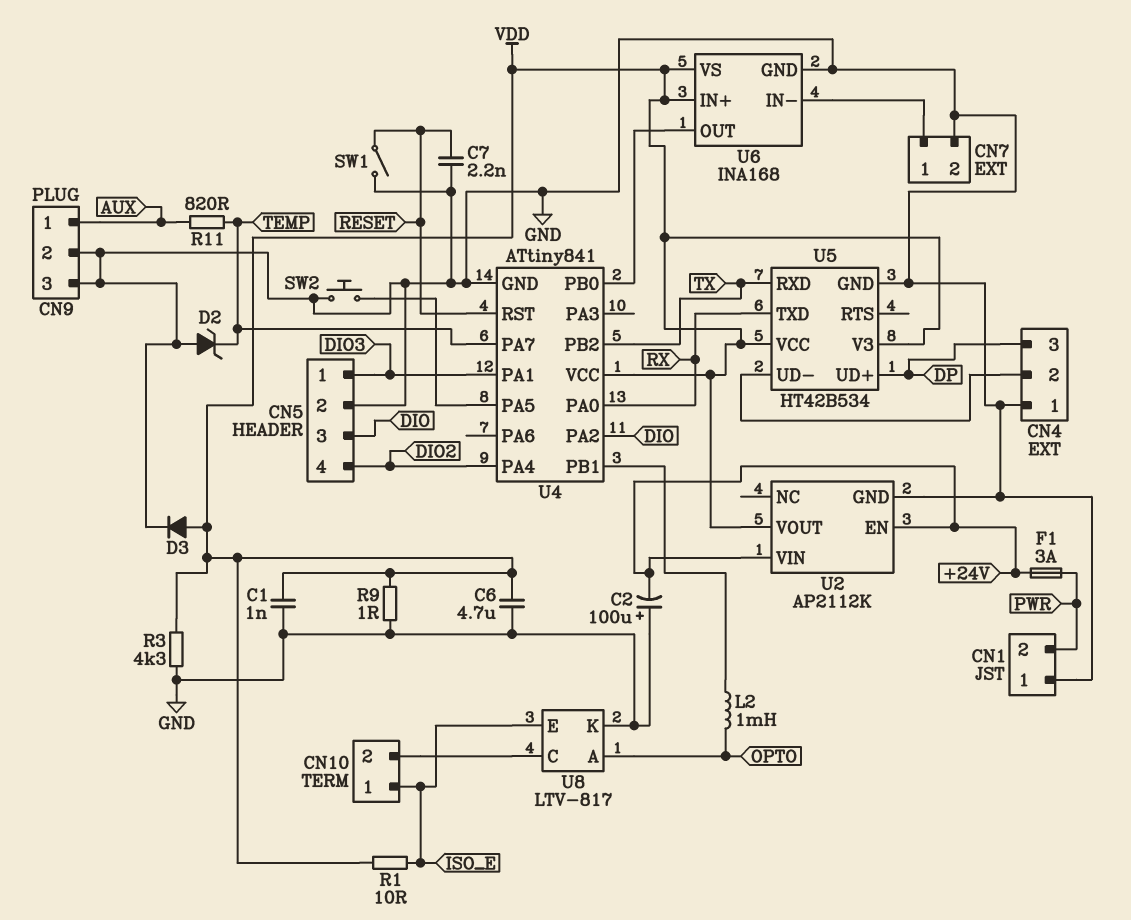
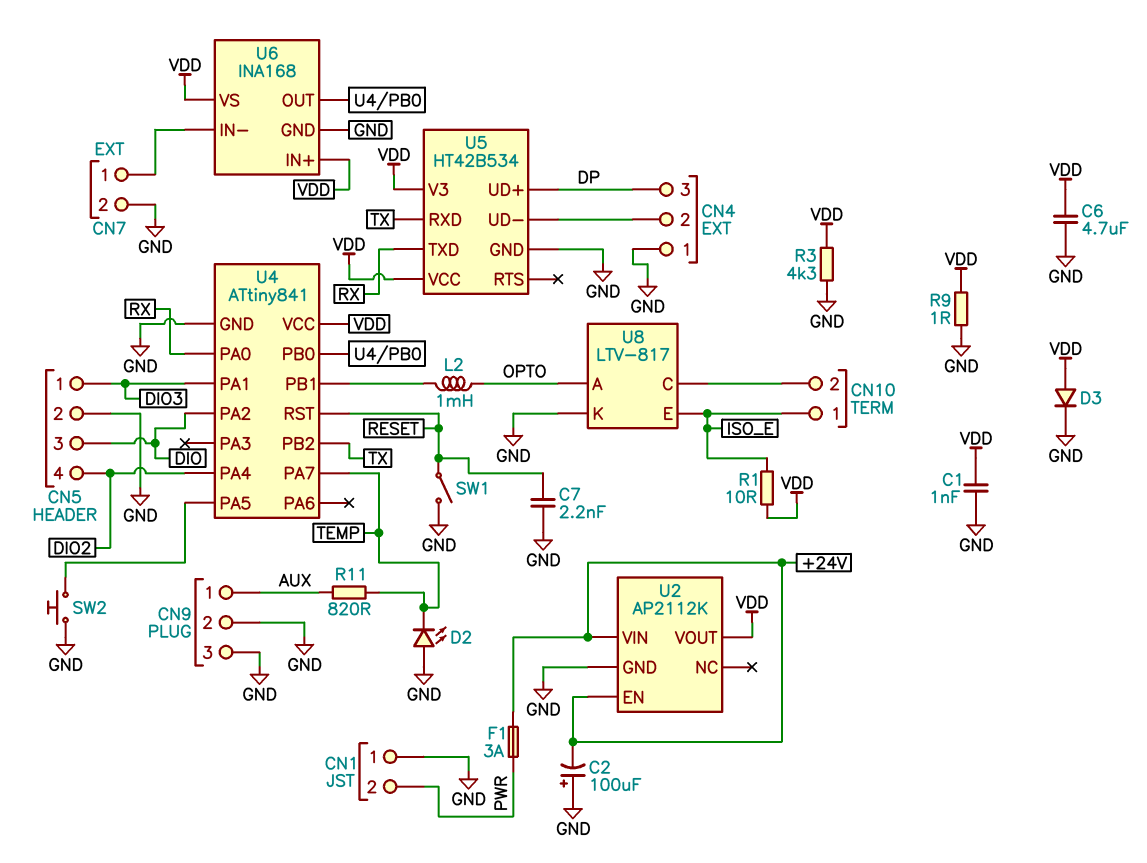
D2: zener (A GND, K TEMP) -> LED (A GND, K TEMP)

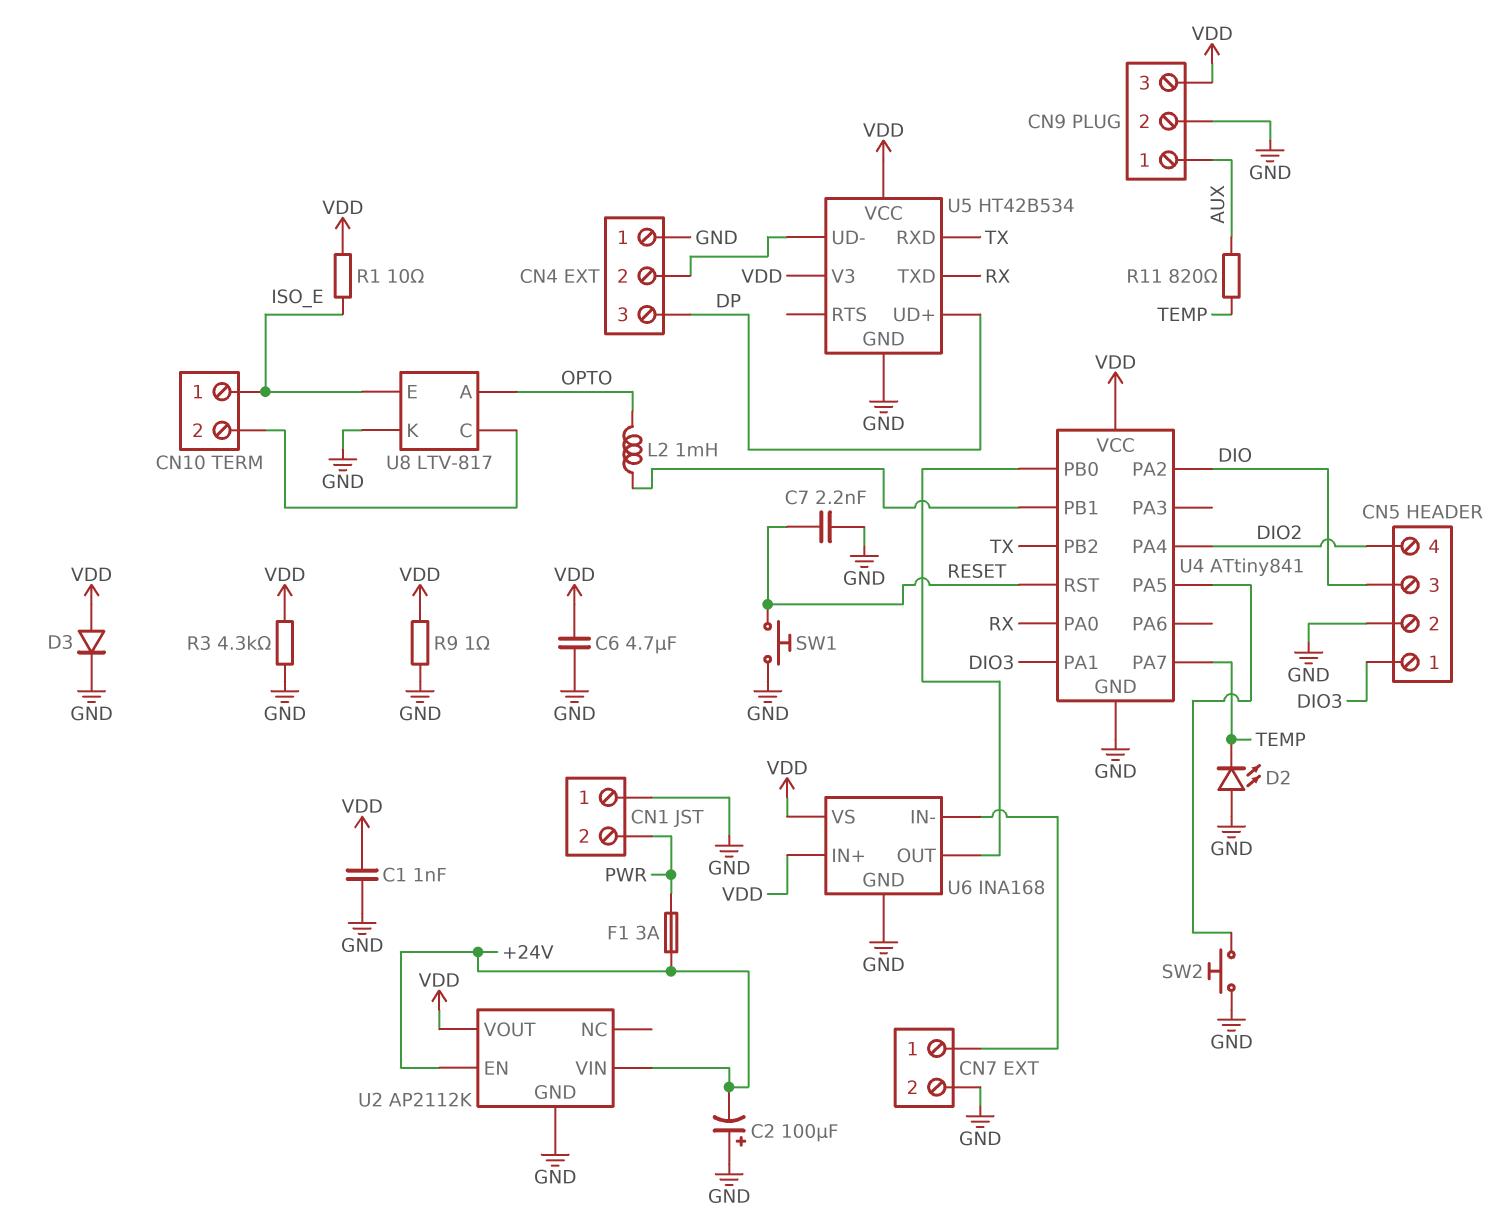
CN9 pin 3: GND -> VDD
SW1: switch (GND, RESET) -> button (GND, RESET)

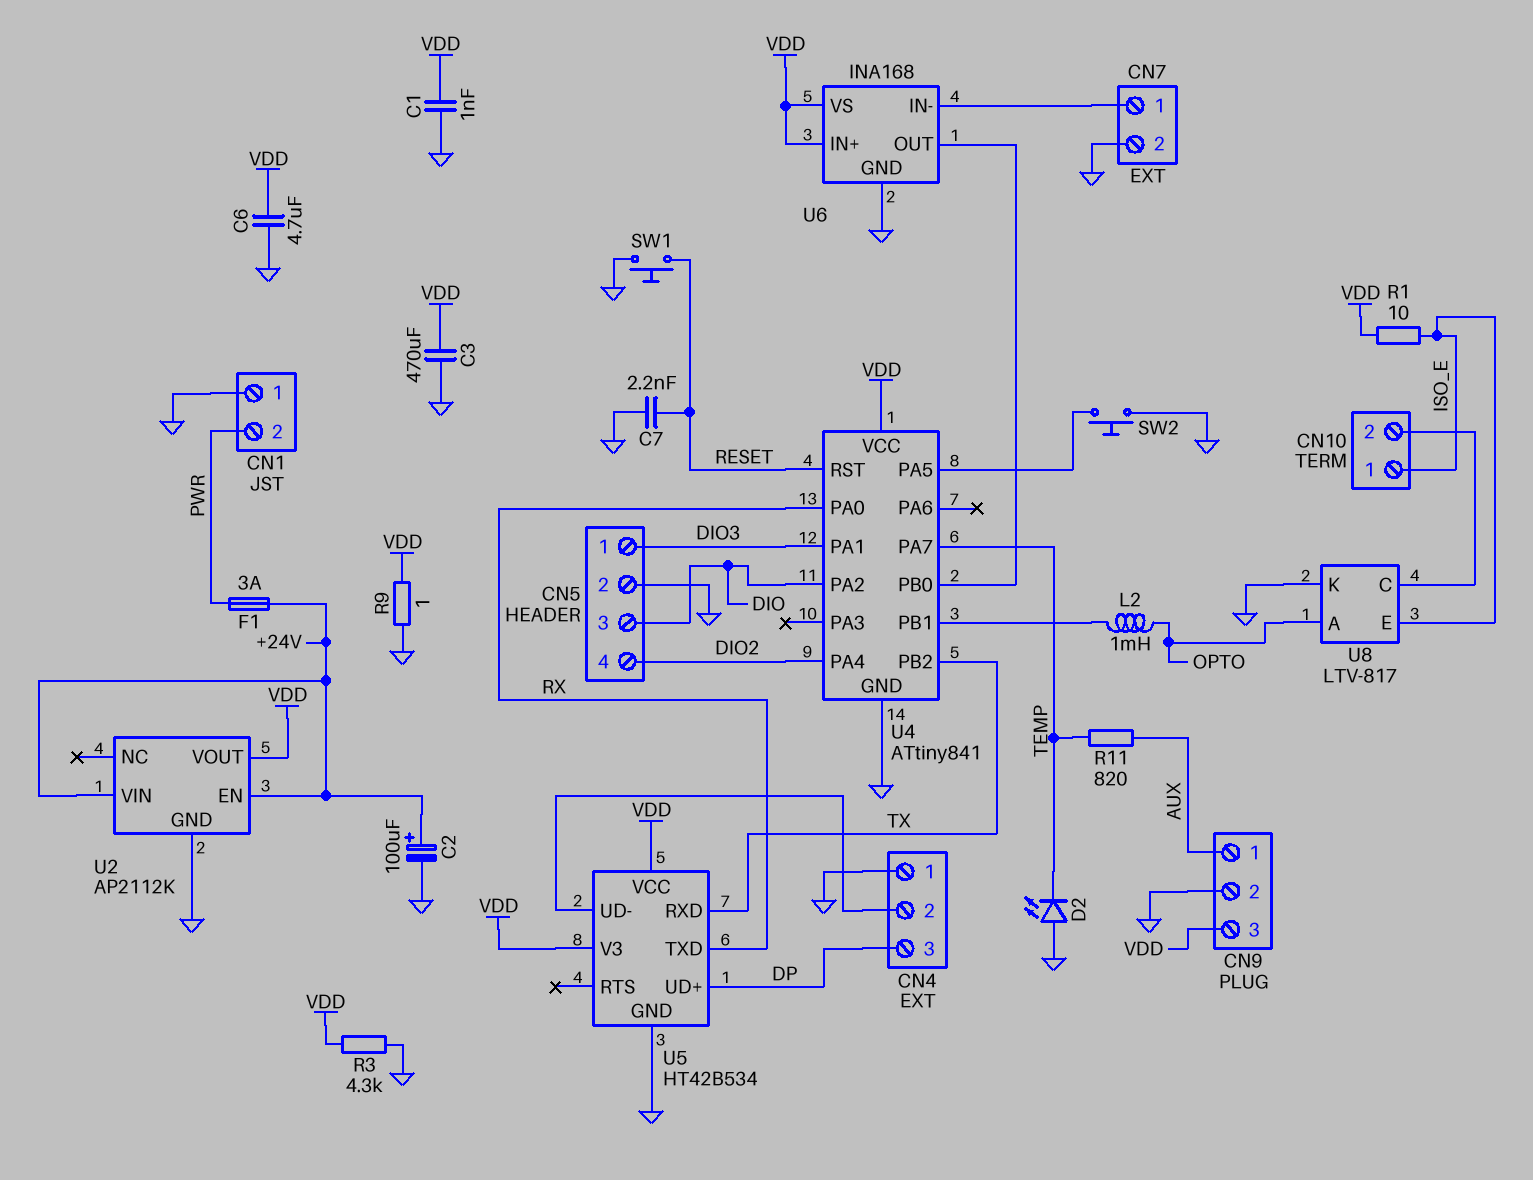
C2: 100uF (plus GND, minus +24V) -> 100uF (plus +24V, minus GND)
C3: none -> 470uF (GND, VDD)
D3: diode (A VDD, K GND) -> none

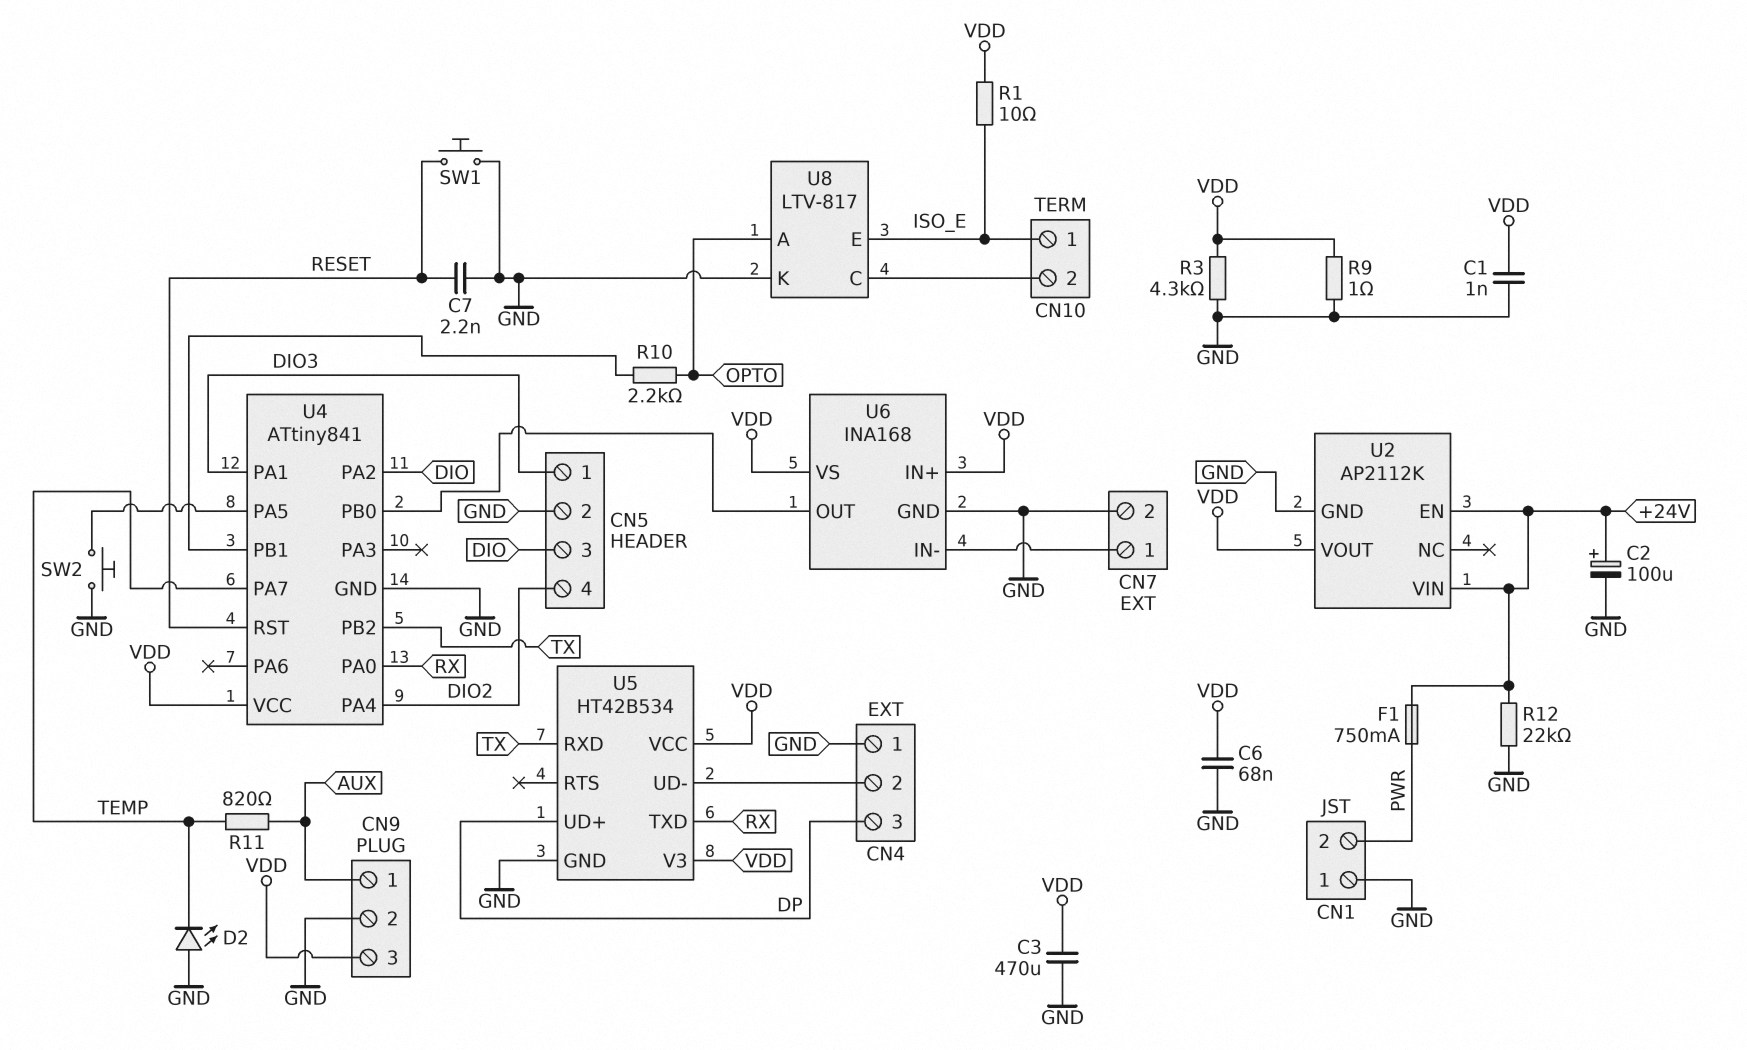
C6: 4.7uF (GND, VDD) -> 68nF (GND, VDD)
F1: 3A (+24V, PWR) -> 750mA (+24V, PWR)
L2: 1mH (OPTO, U4/PB1) -> none
R10: none -> 2.2k (OPTO, U4/PB1)
R12: none -> 22k (+24V, GND)

